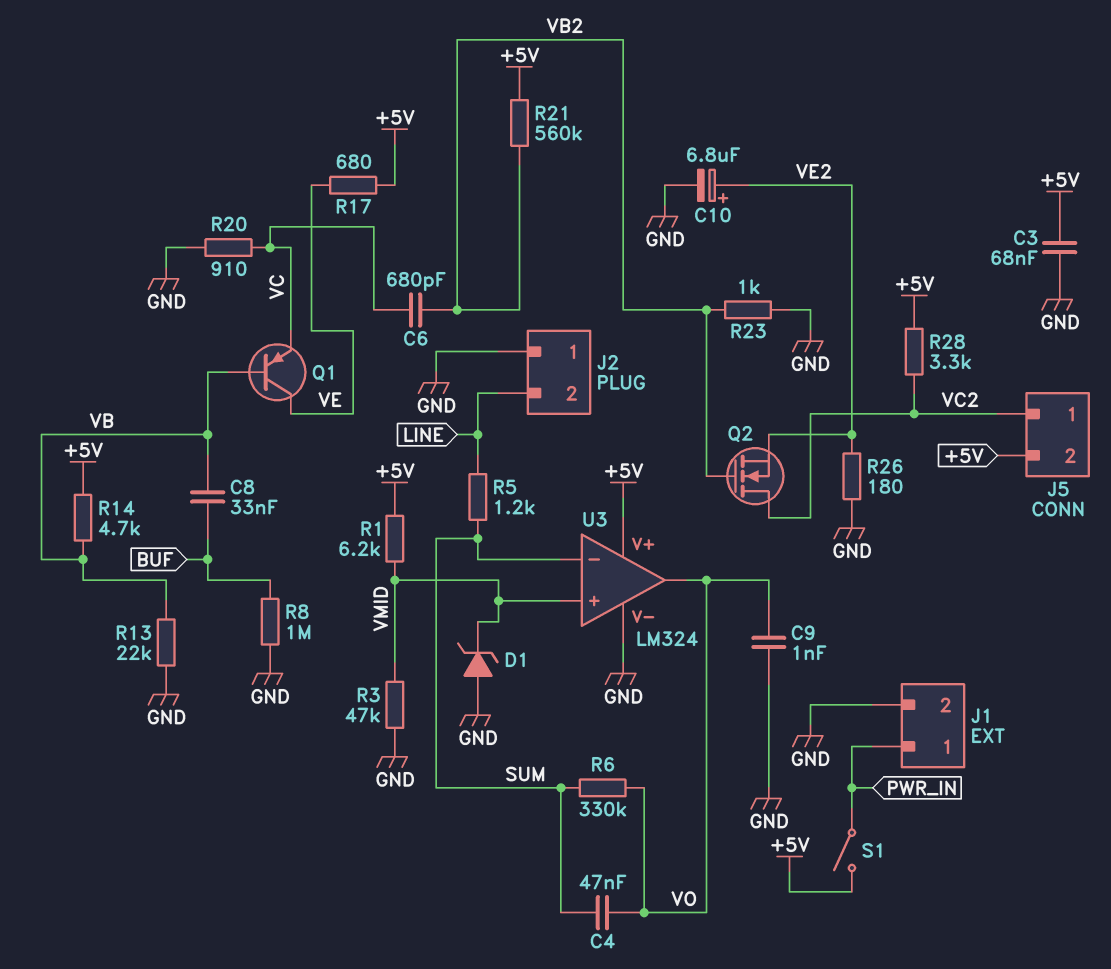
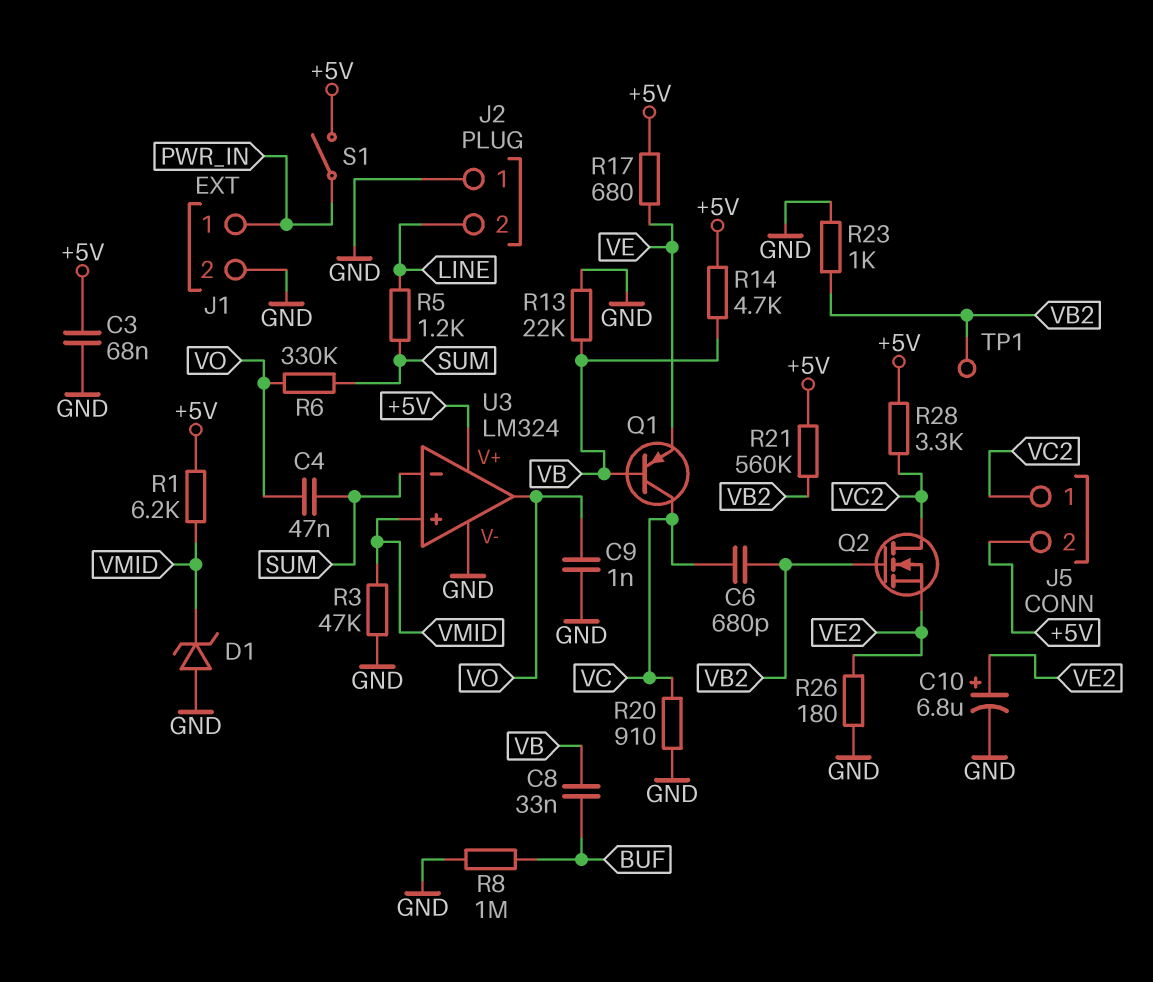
Q1: PNP (B VB, C VE, E VC) -> PNP (B VB, C VC, E VE)
TP1: none -> test point (VB2)

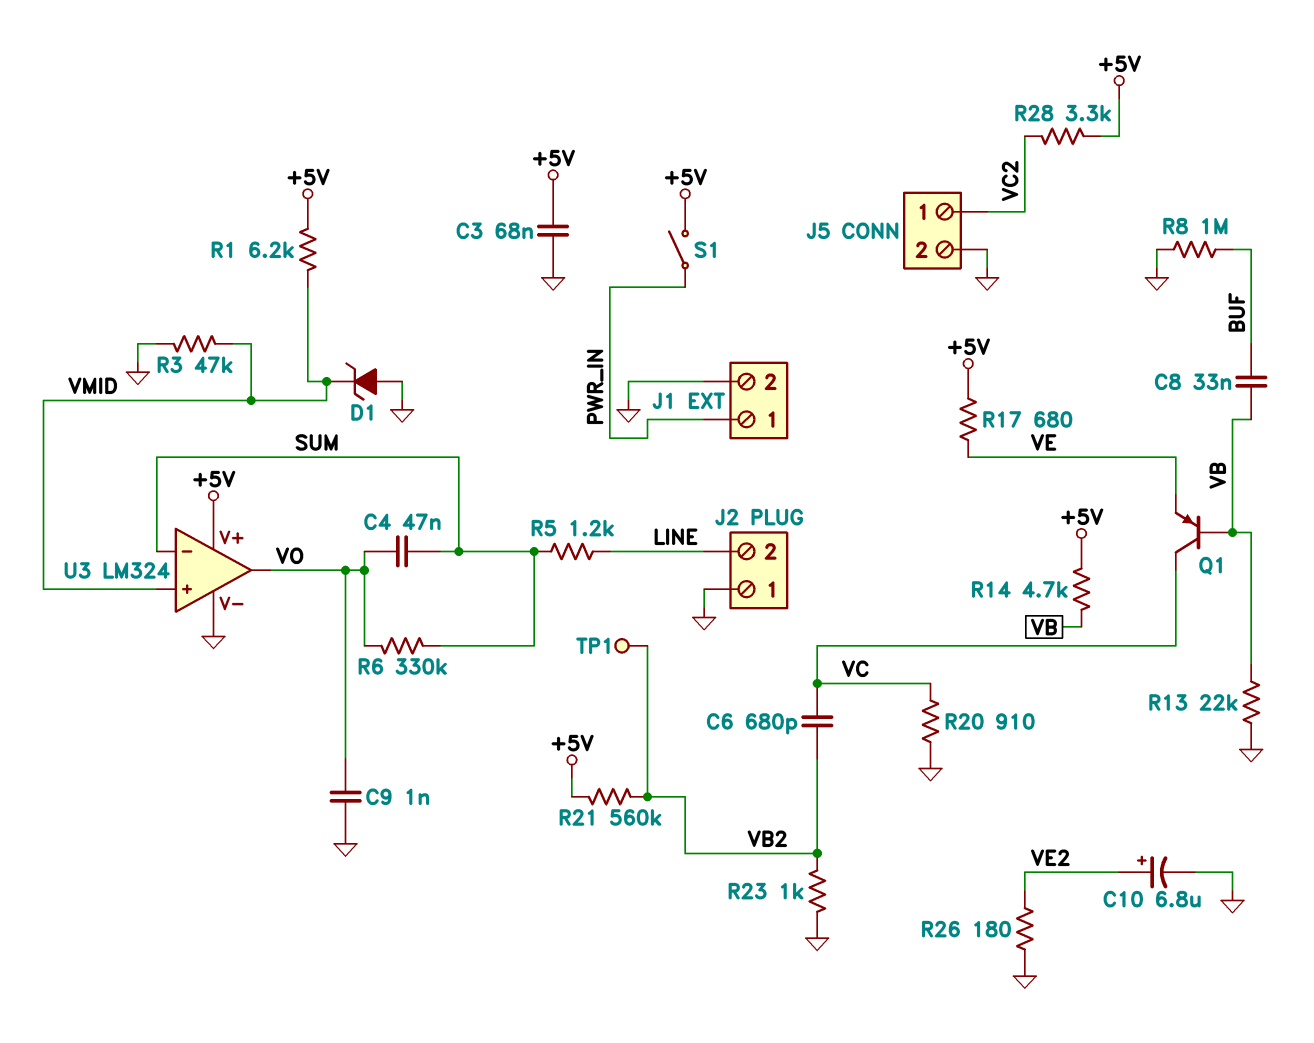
J5 pin 2: +5V -> GND
Q2: NMOS (G VB2, D VC2, S VE2) -> none

